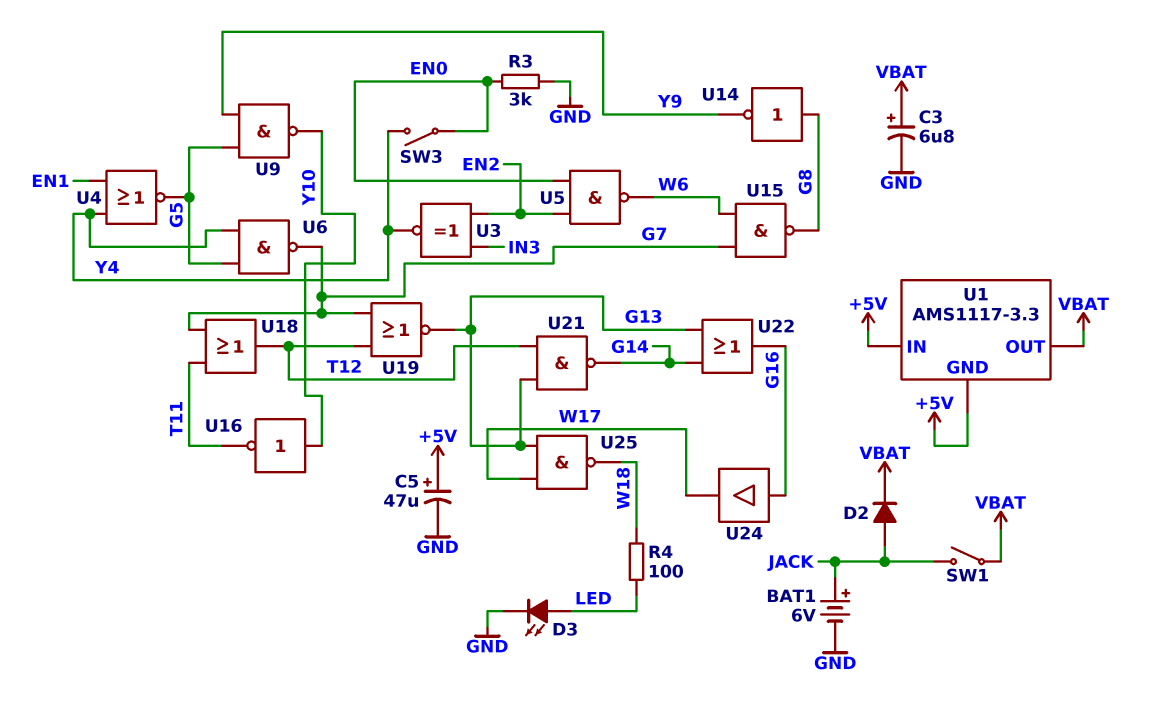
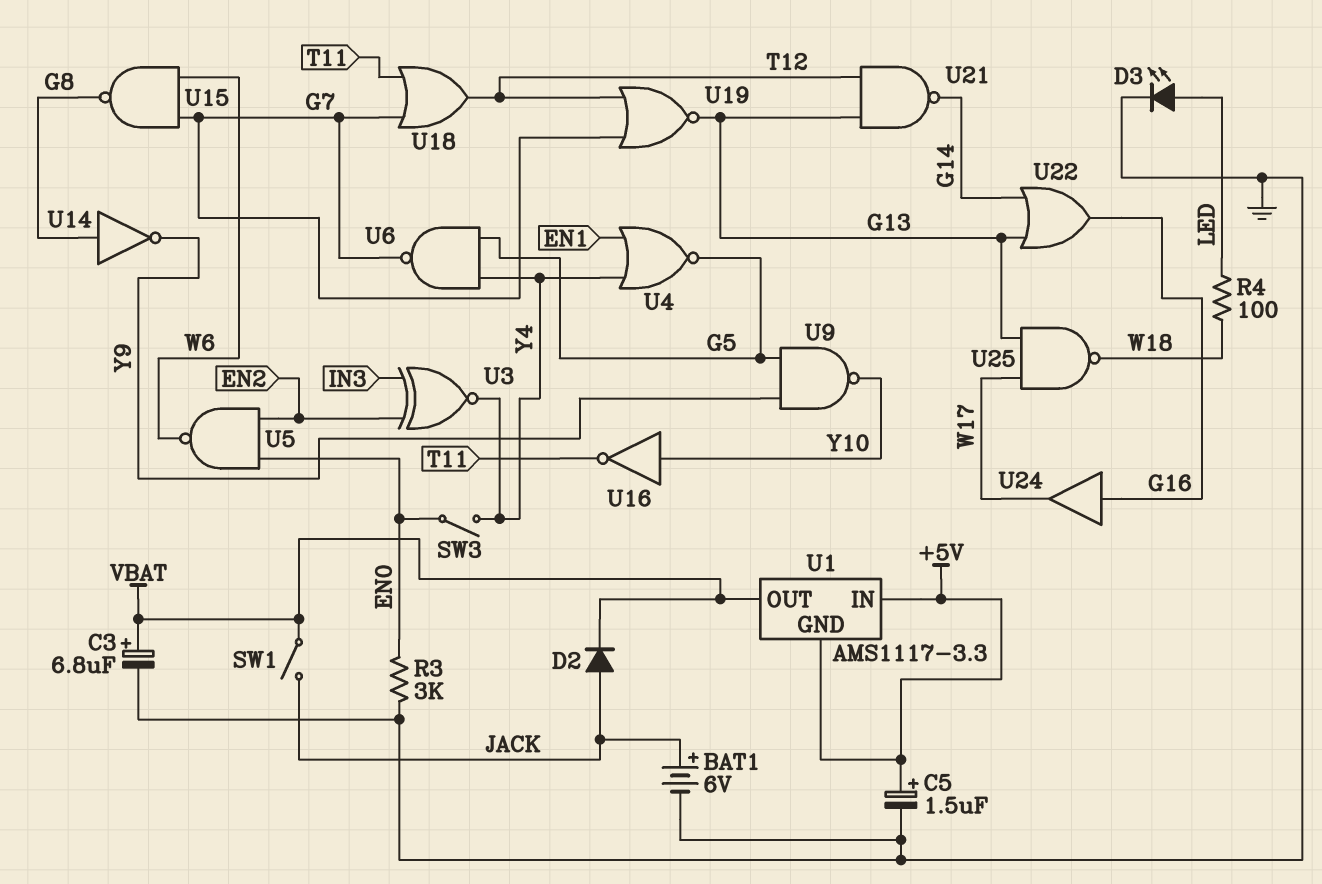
C5: 47uF (plus +5V, minus GND) -> 1.5uF (plus +5V, minus GND)

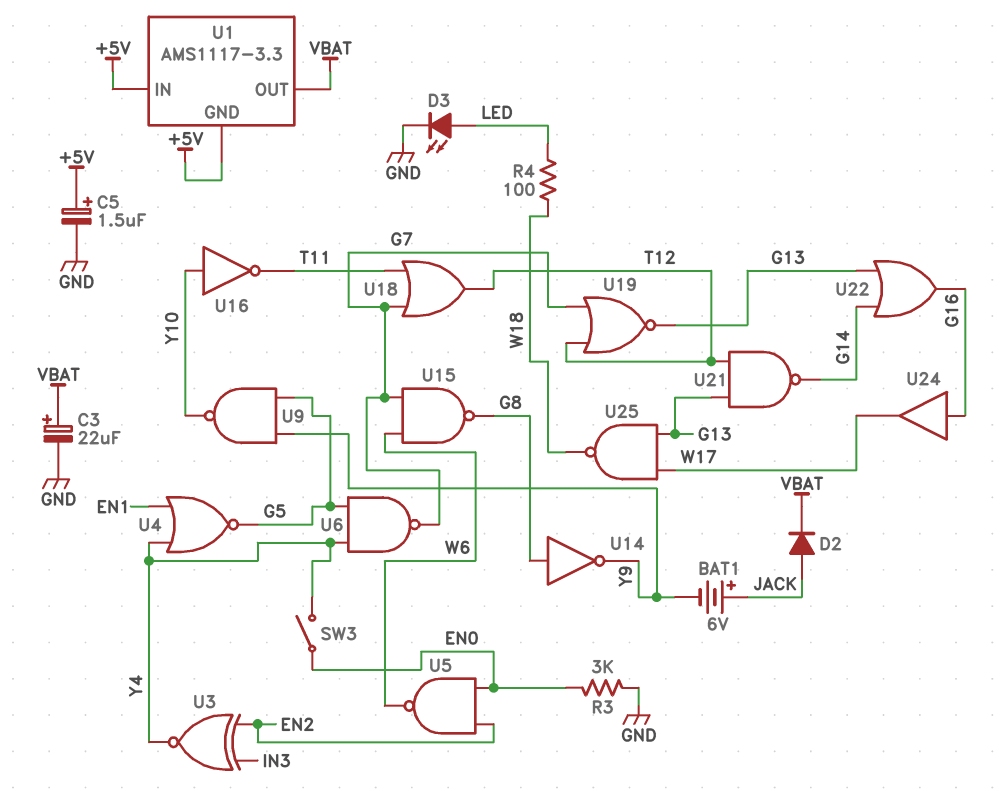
BAT1: 6V (plus JACK, minus GND) -> 6V (plus JACK, minus Y9)
C3: 6.8uF (plus VBAT, minus GND) -> 22uF (plus VBAT, minus GND)
SW1: switch (JACK, VBAT) -> none

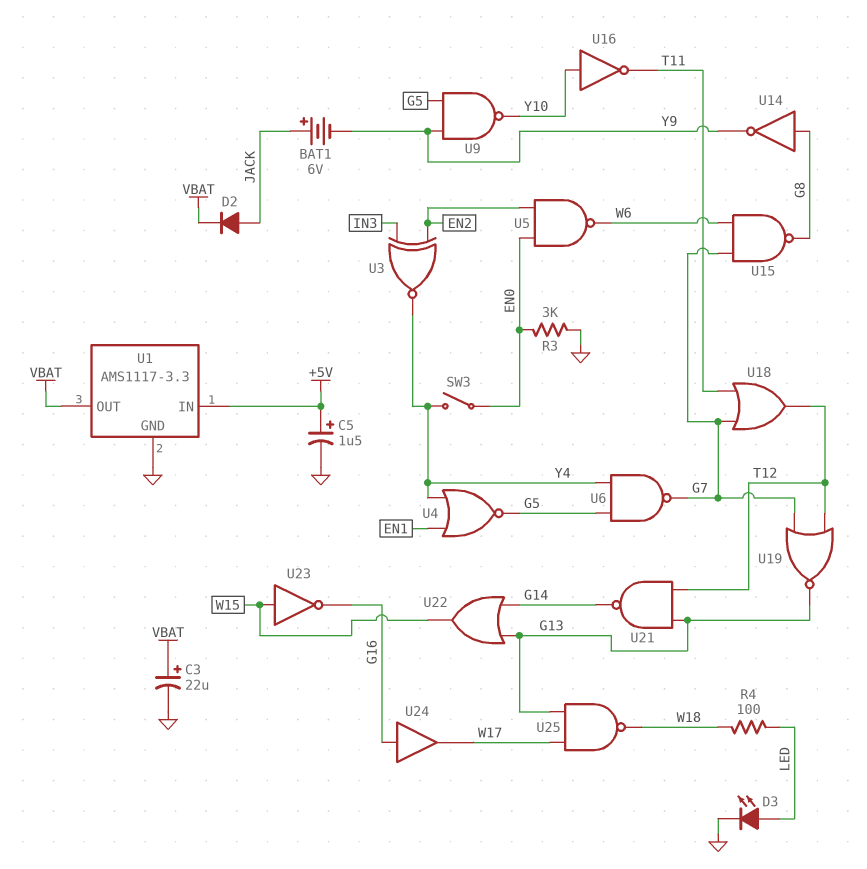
U1 pin GND: +5V -> GND
U22: OR (in G13, in G14, out G16) -> OR (in G13, in G14, out W15)
U23: none -> NOT (in W15, out G16)

